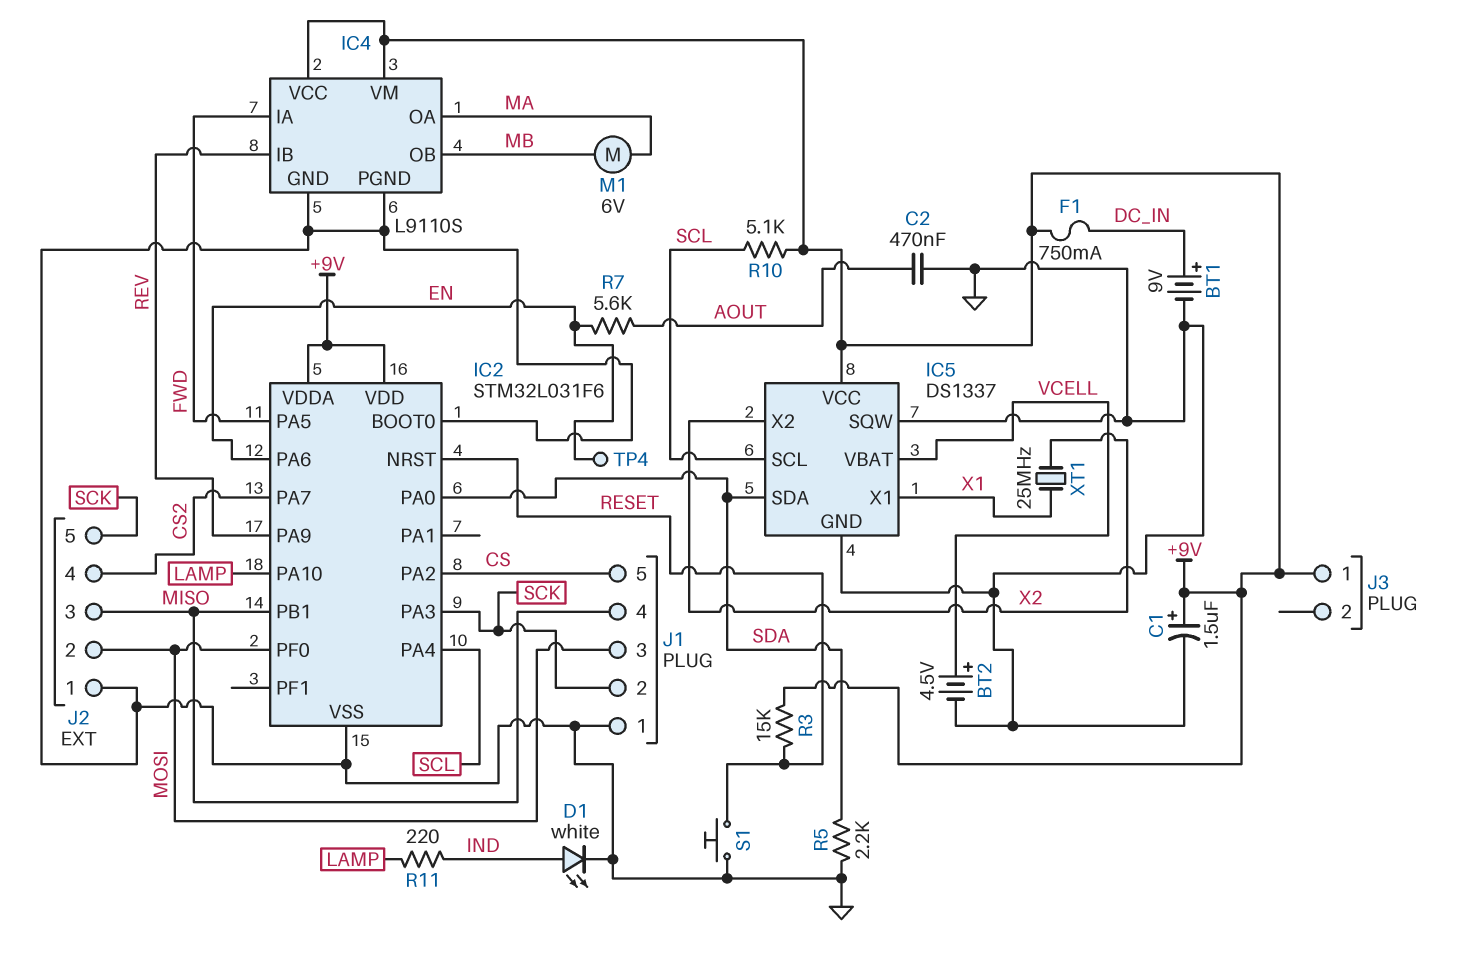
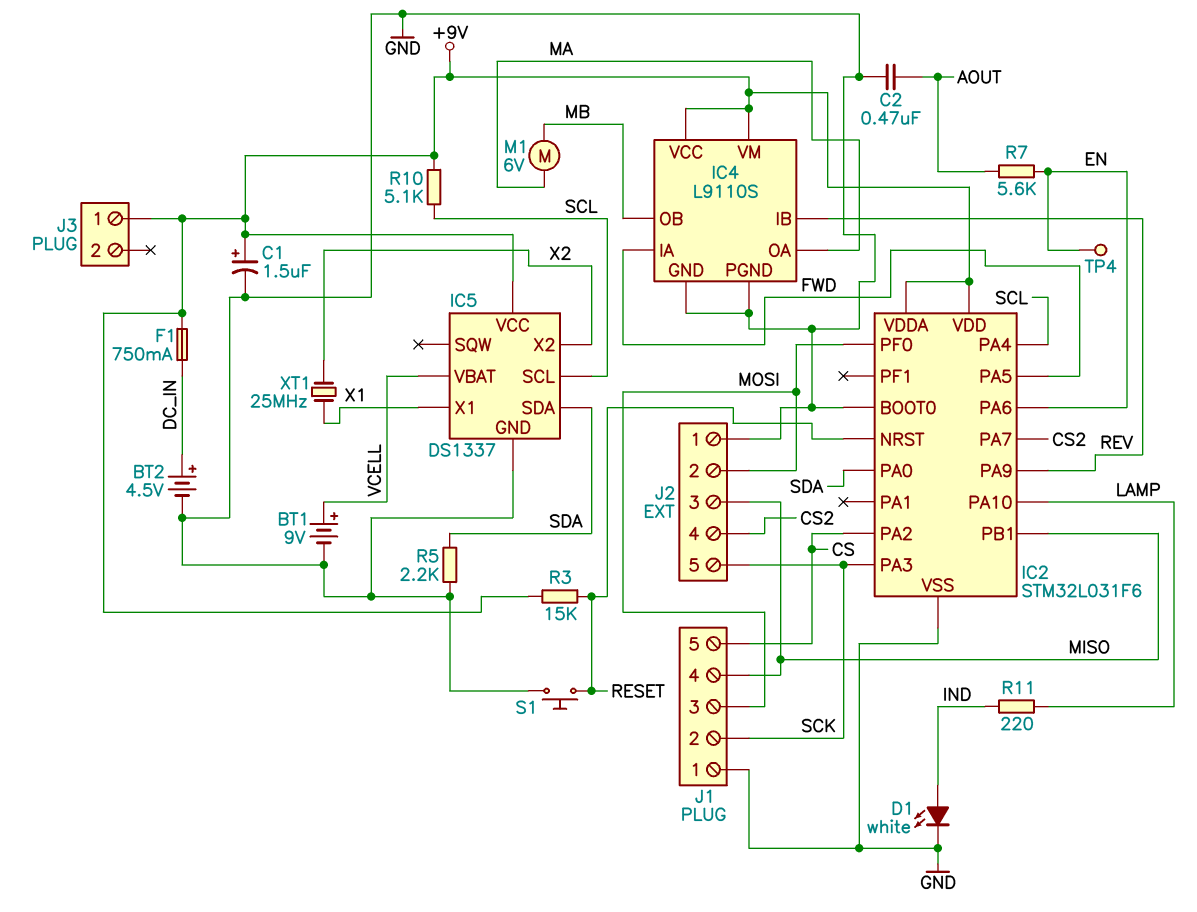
BT1: 9V (plus DC_IN, minus GND) -> 9V (plus VCELL, minus GND)
BT2: 4.5V (plus VCELL, minus GND) -> 4.5V (plus DC_IN, minus GND)
IC5 pin SQW: GND -> none

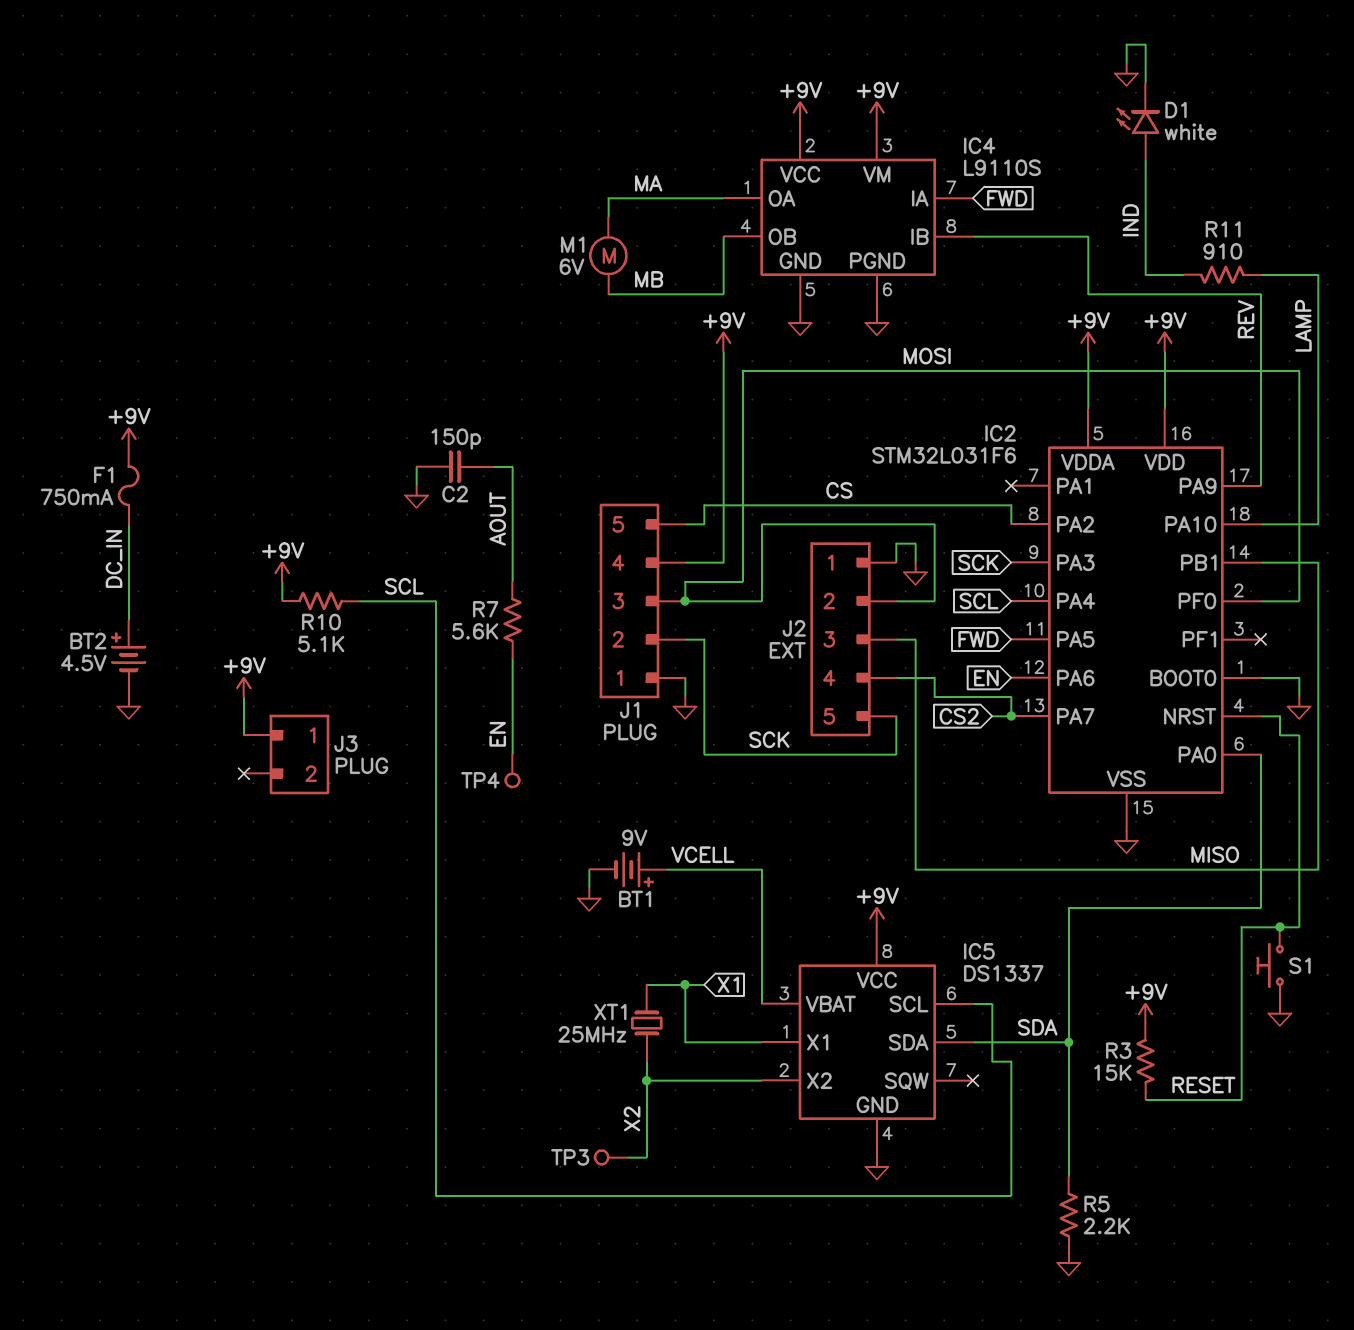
C1: 1.5uF (plus +9V, minus GND) -> none
C2: 470nF (AOUT, GND) -> 150pF (AOUT, GND)
J1 pin 4: MISO -> +9V
R11: 220 (IND, LAMP) -> 910 (IND, LAMP)
TP3: none -> test point (X2)

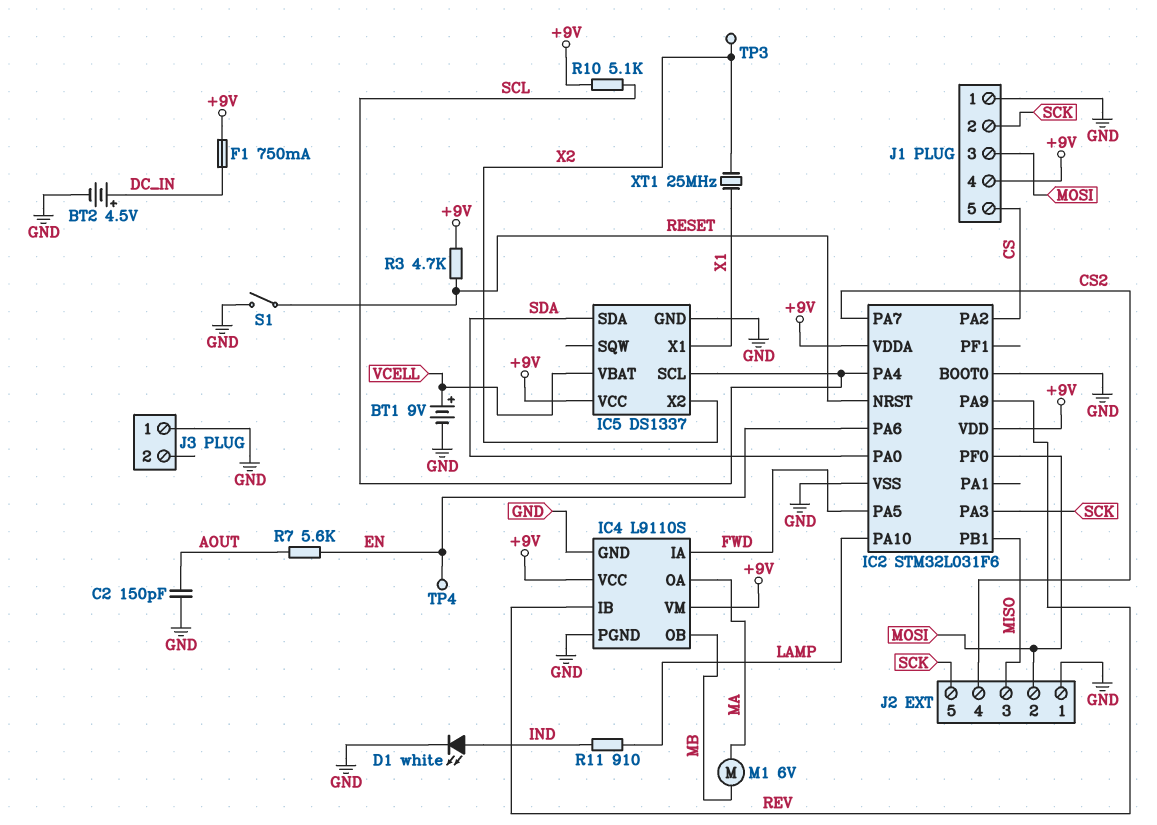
J3 pin 1: +9V -> GND
R3: 15k (+9V, RESET) -> 4.7k (+9V, RESET)
R5: 2.2k (GND, SDA) -> none
S1: button (GND, RESET) -> switch (GND, RESET)

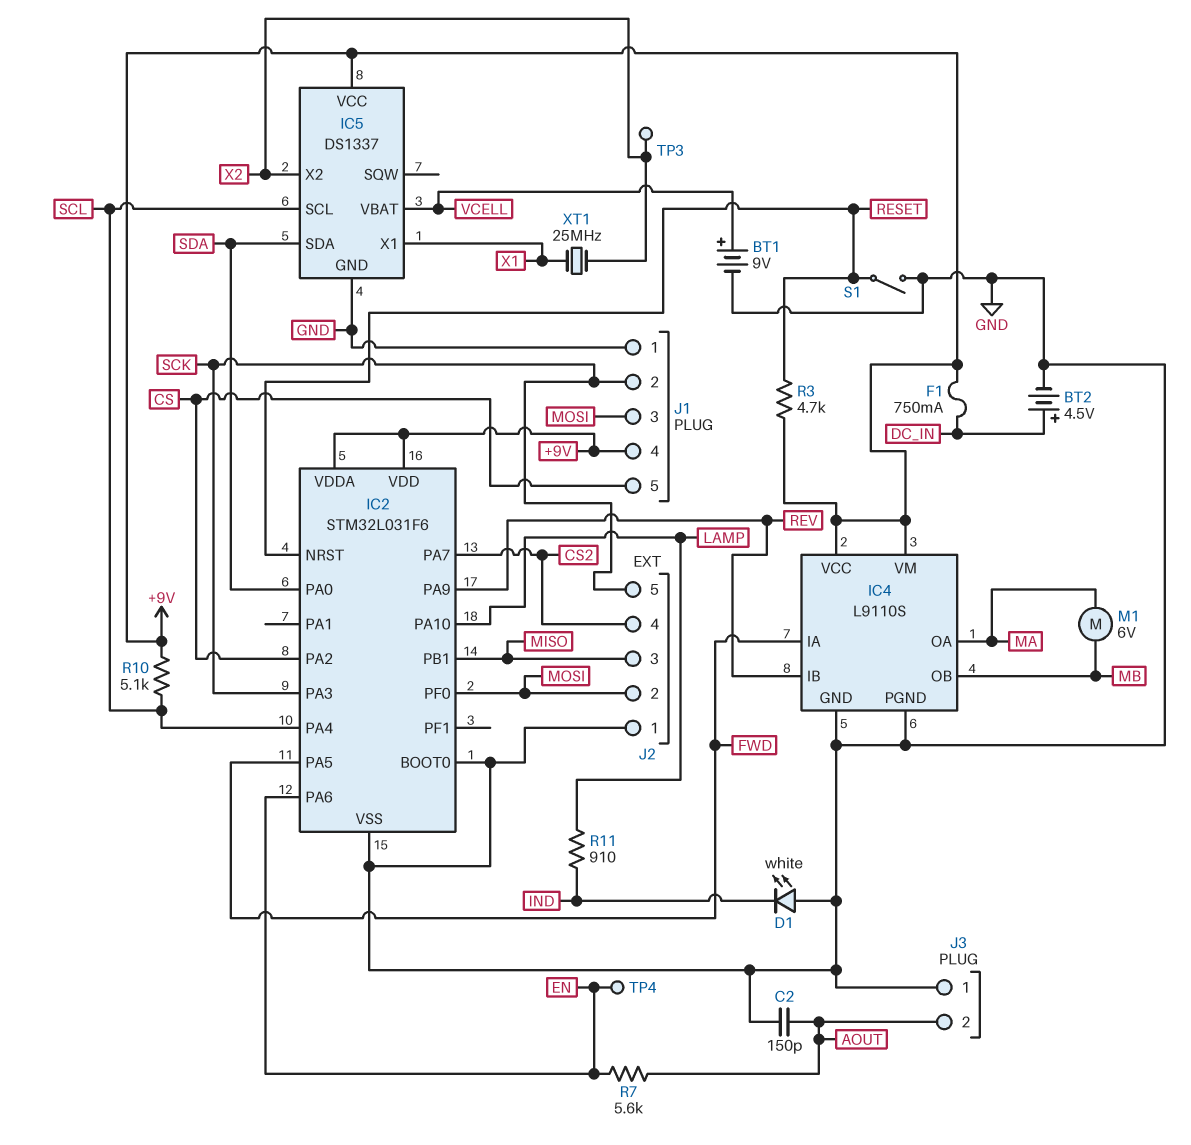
D1: LED white (A IND, K GND) -> LED white (A GND, K IND)
J3 pin 2: none -> AOUT

